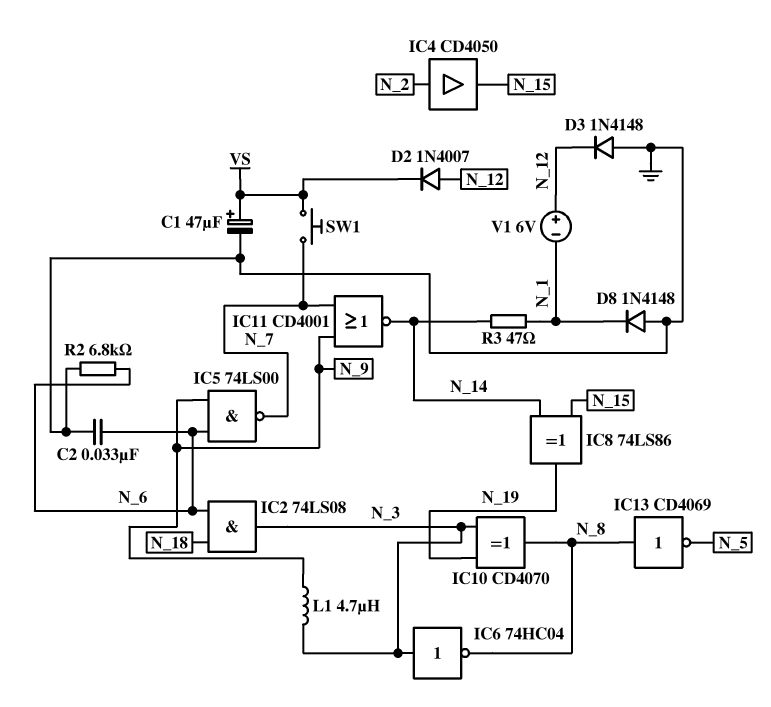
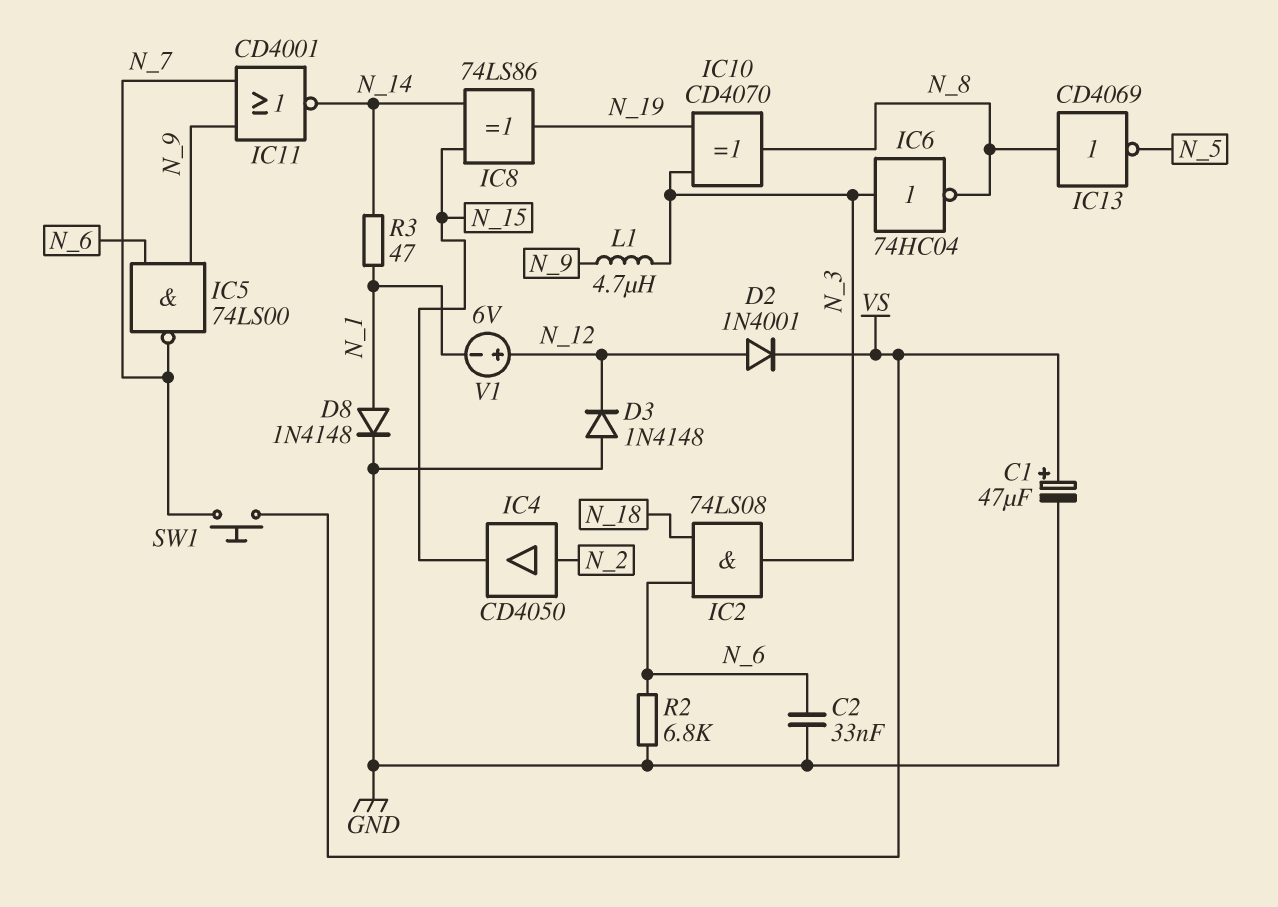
D2: diode 1N4007 (A N_12, K VS) -> diode 1N4001 (A N_12, K VS)
D8: diode 1N4148 (A GND, K N_1) -> diode 1N4148 (A N_1, K GND)

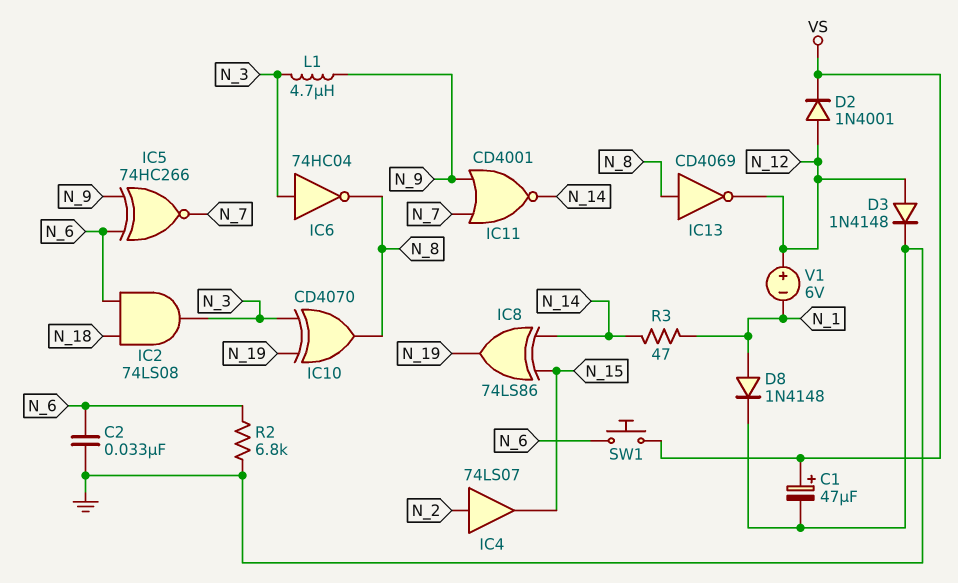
D3: diode 1N4148 (A GND, K N_12) -> diode 1N4148 (A N_12, K GND)
IC4: buffer CD4050 (in N_2, out N_15) -> buffer 74LS07 (in N_2, out N_15)
IC5: NAND 74LS00 (in N_6, in N_9, out N_7) -> XNOR 74HC266 (in N_6, in N_9, out N_7)
IC13: NOT CD4069 (in N_8, out N_5) -> NOT CD4069 (in N_8, out N_12)
SW1: button (N_7, VS) -> button (N_6, VS)

